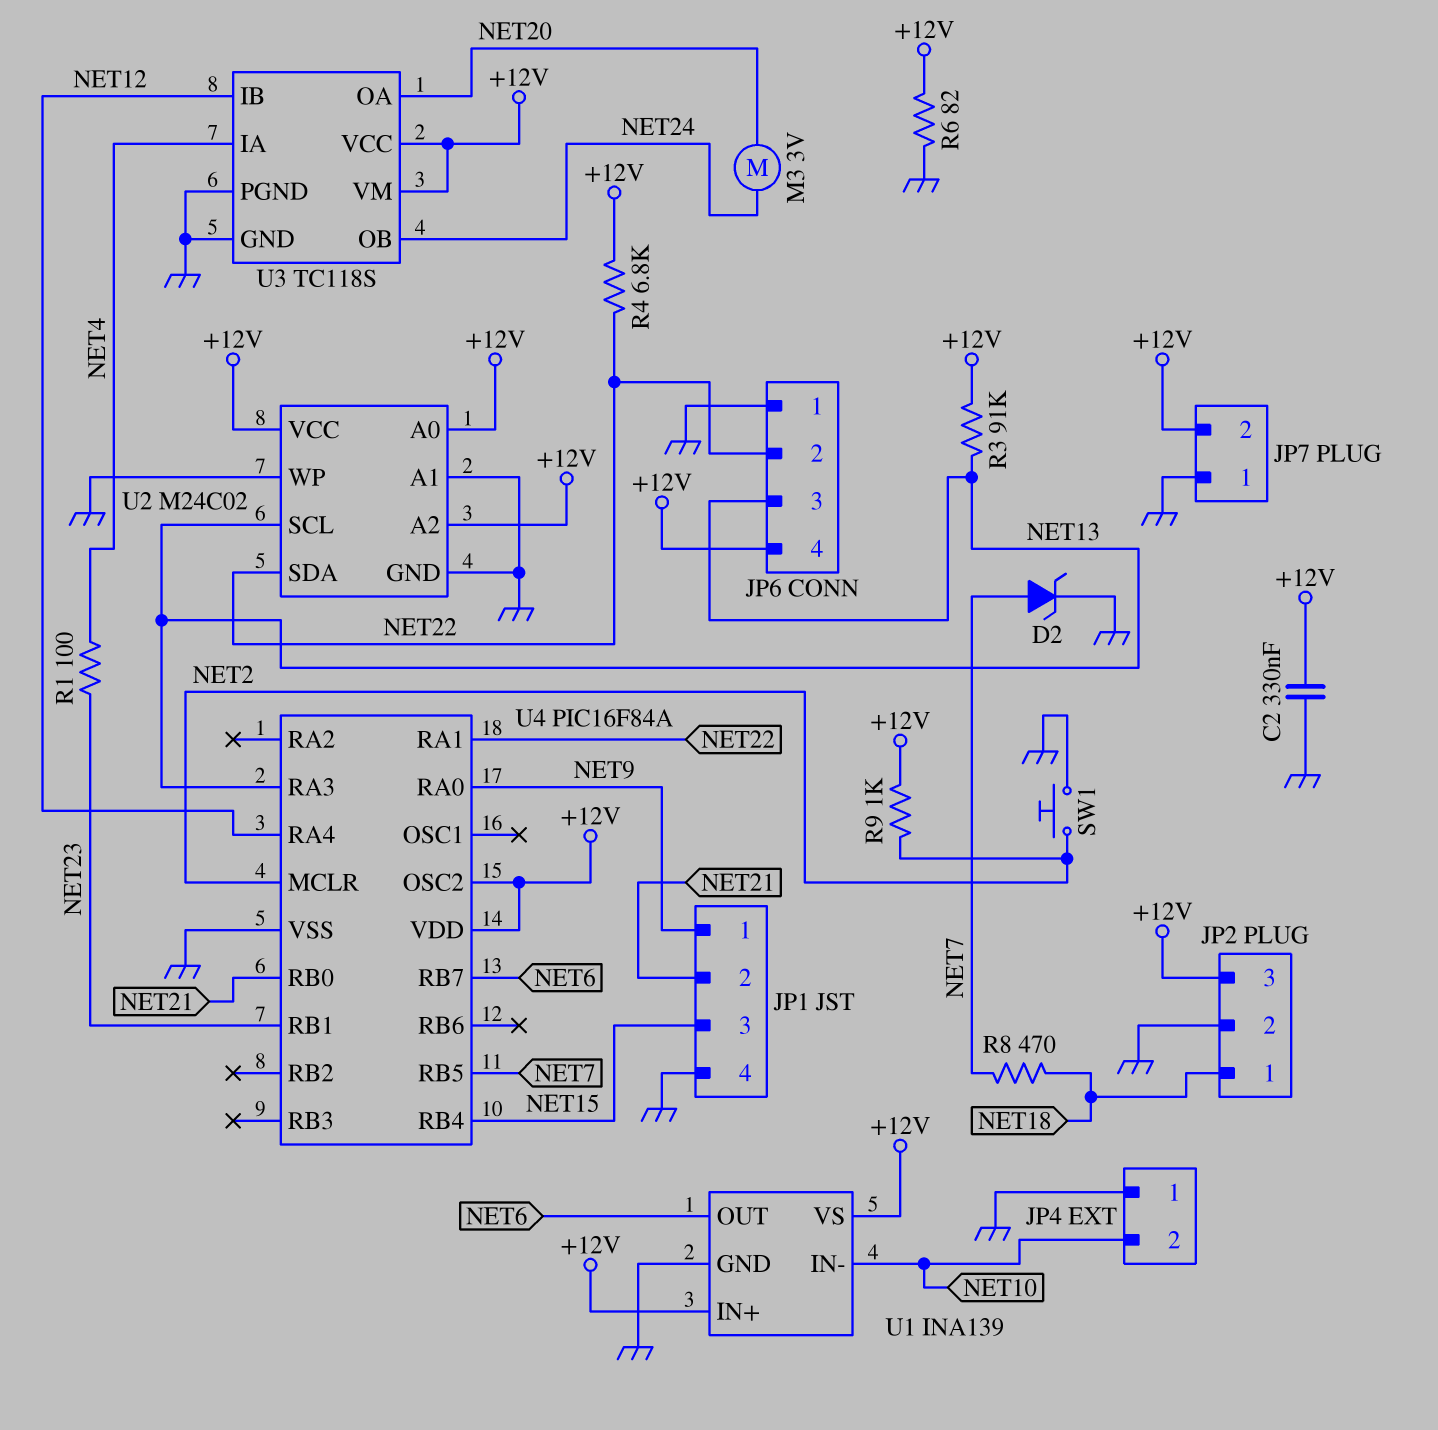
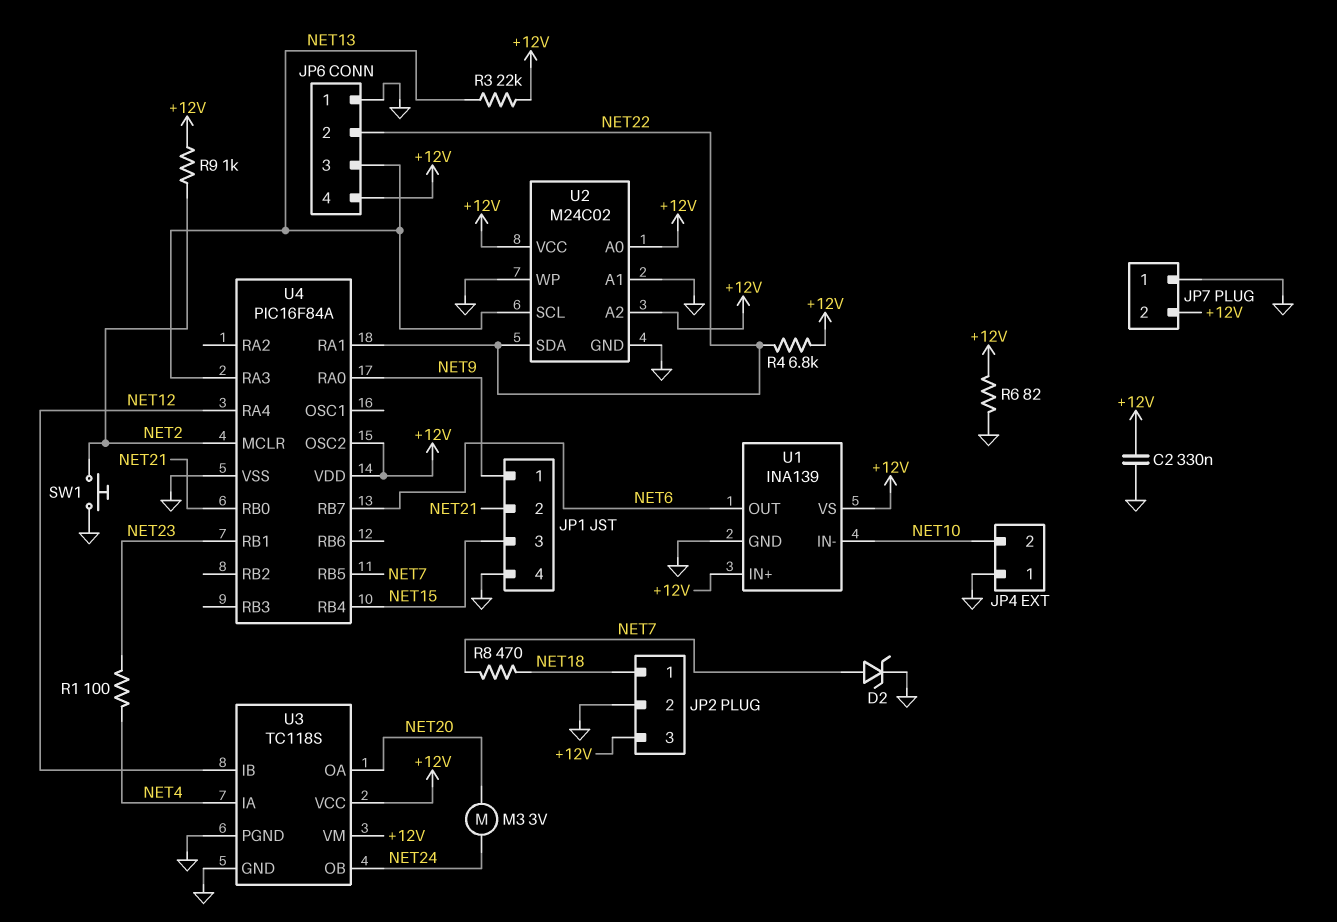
R3: 91k (+12V, NET13) -> 22k (+12V, NET13)

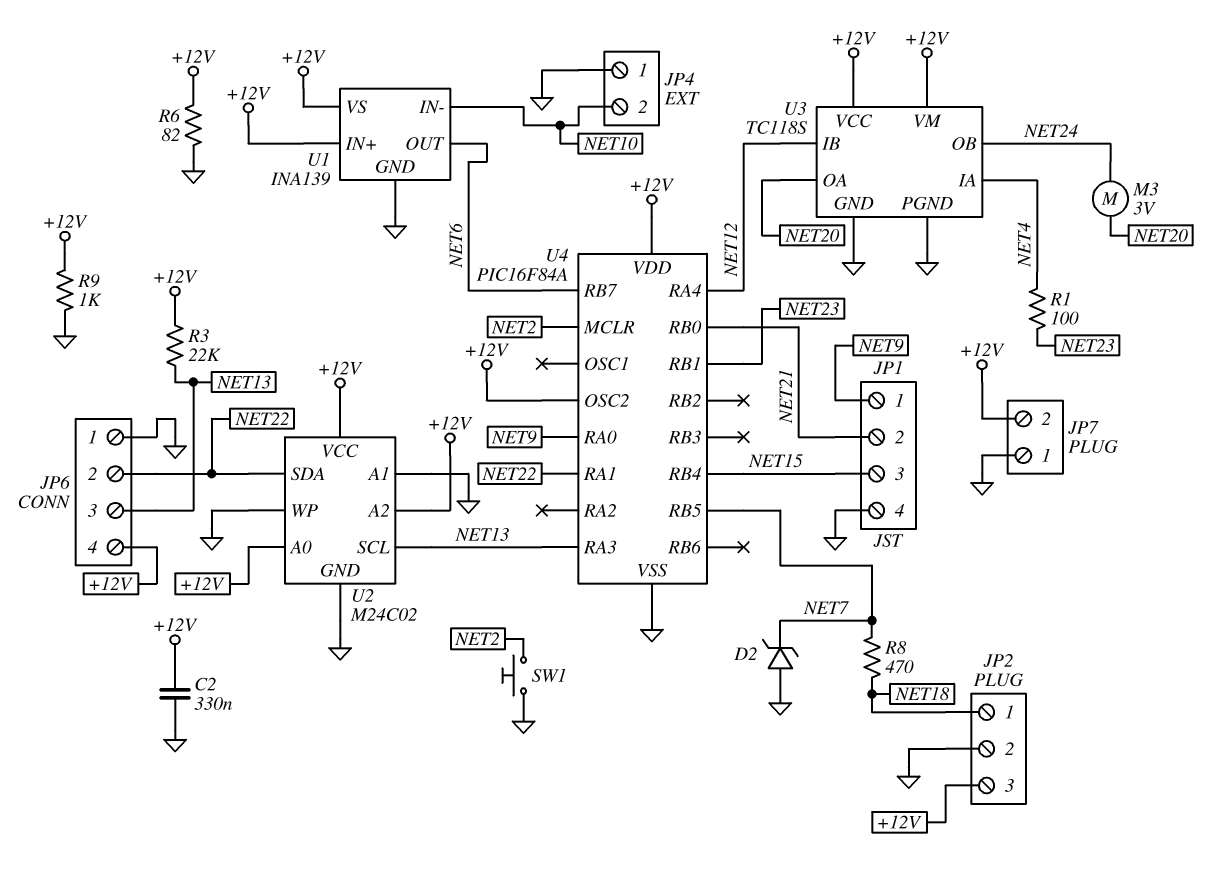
D2: zener (A NET7, K GND) -> zener (A GND, K NET7)
R4: 6.8k (+12V, NET22) -> none
R9: 1k (+12V, NET2) -> 1k (+12V, GND)

